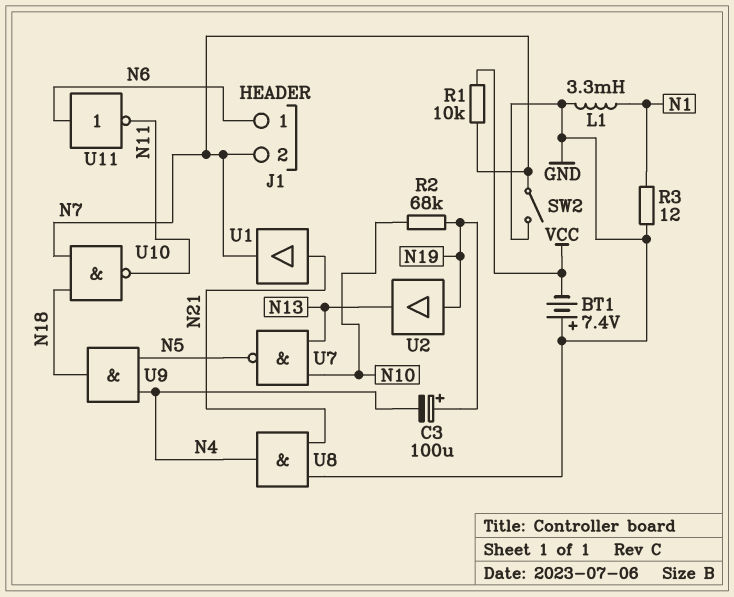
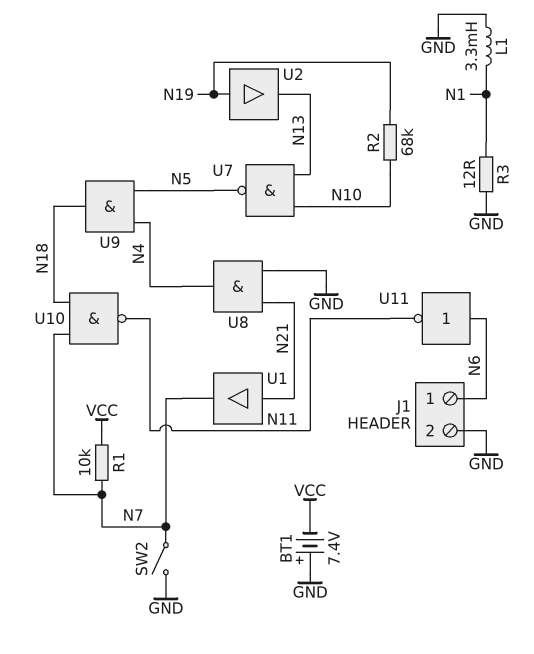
C3: 100uF (plus N19, minus N4) -> none
J1 pin 2: N7 -> GND

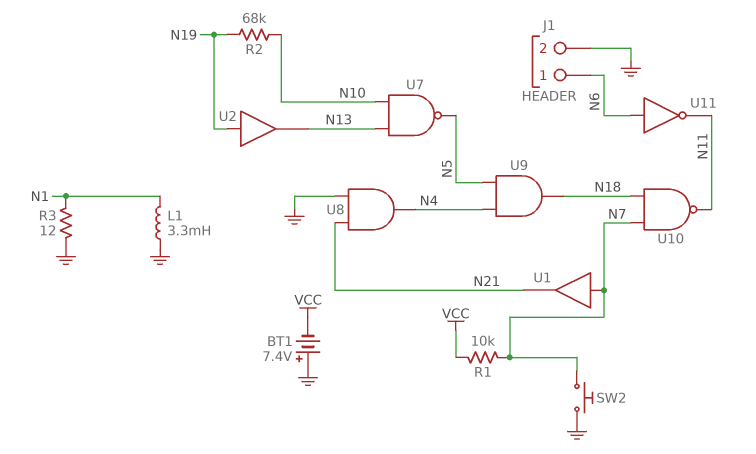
SW2: switch (GND, N7) -> button (GND, N7)
U1: buffer (in N21, out N7) -> buffer (in N7, out N21)

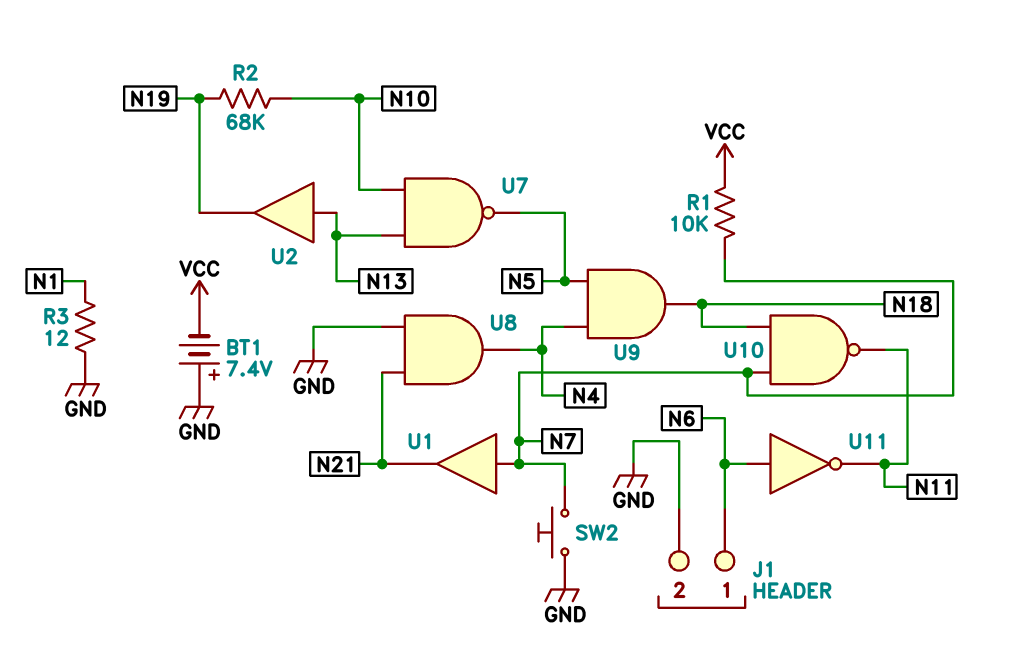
L1: 3.3mH (GND, N1) -> none
U2: buffer (in N19, out N13) -> buffer (in N13, out N19)

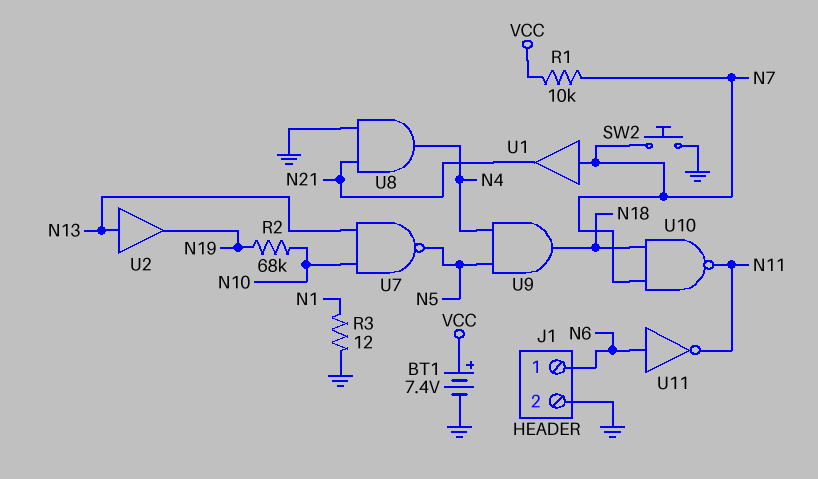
BT1: 7.4V (plus GND, minus VCC) -> 7.4V (plus VCC, minus GND)

